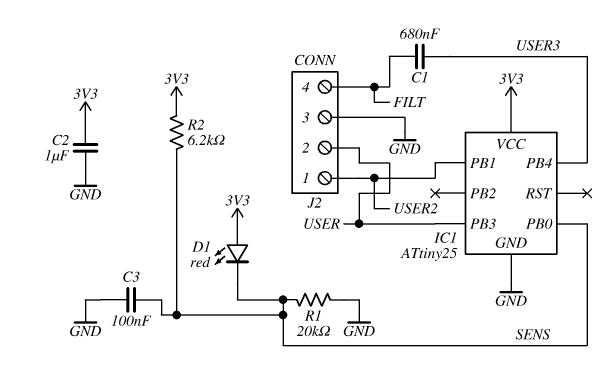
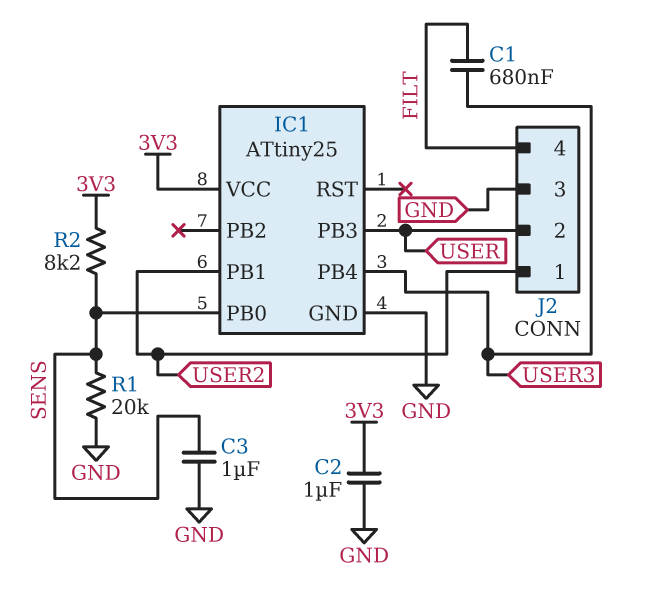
C3: 100nF (GND, SENS) -> 1uF (GND, SENS)
D1: LED red (A 3V3, K SENS) -> none
R2: 6.2k (3V3, SENS) -> 8.2k (3V3, SENS)

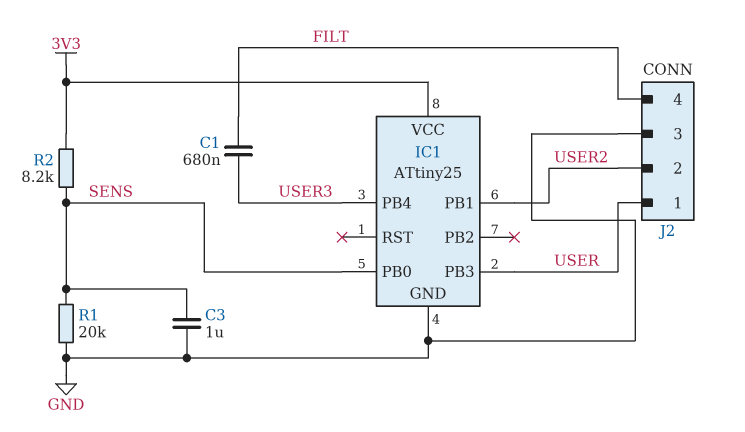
C2: 1uF (3V3, GND) -> none
J2 pin 1: USER2 -> USER
J2 pin 2: USER -> USER2

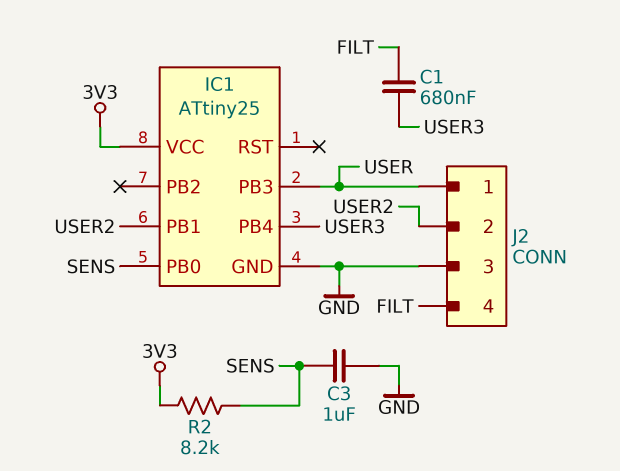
R1: 20k (GND, SENS) -> none

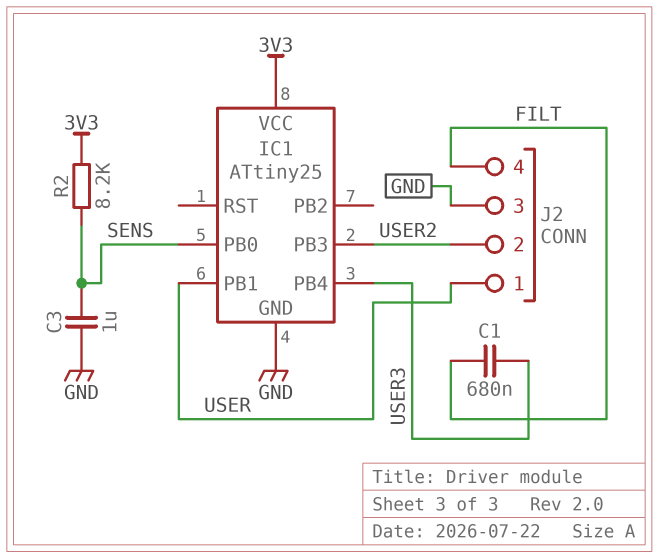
IC1 pin PB1: USER2 -> USER
IC1 pin PB3: USER -> USER2

